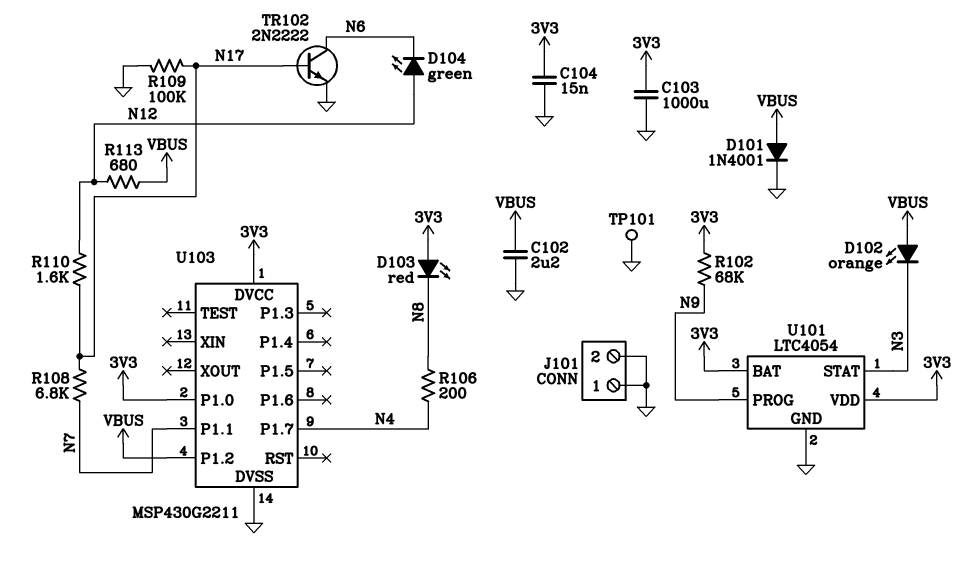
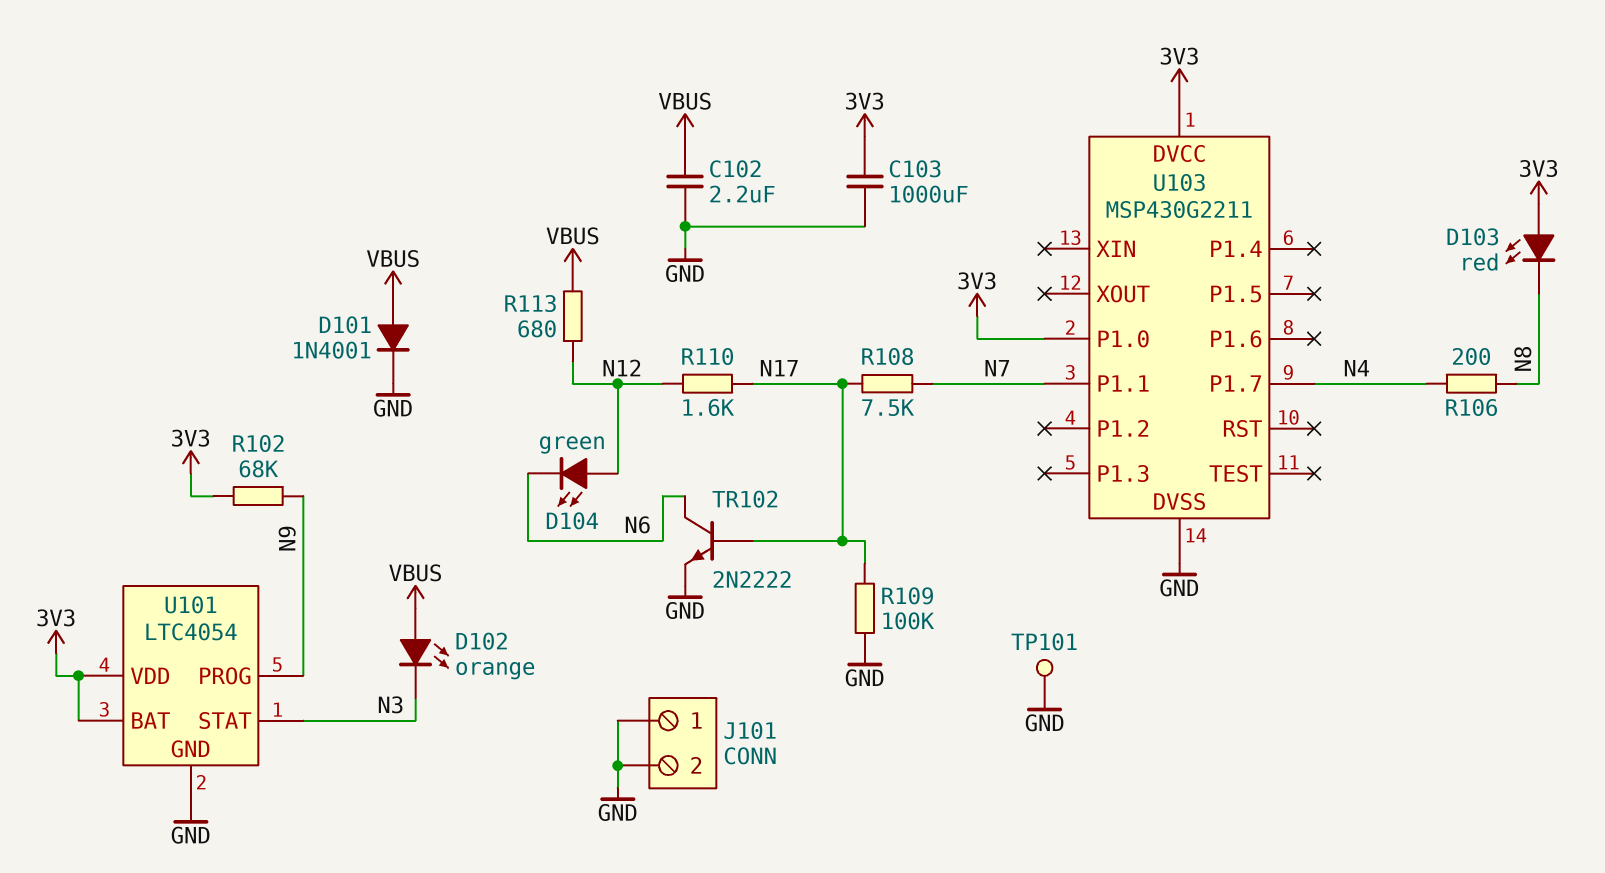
C104: 15nF (3V3, GND) -> none
R108: 6.8k (N7, N17) -> 7.5k (N7, N17)
U103 pin P1.2: VBUS -> none

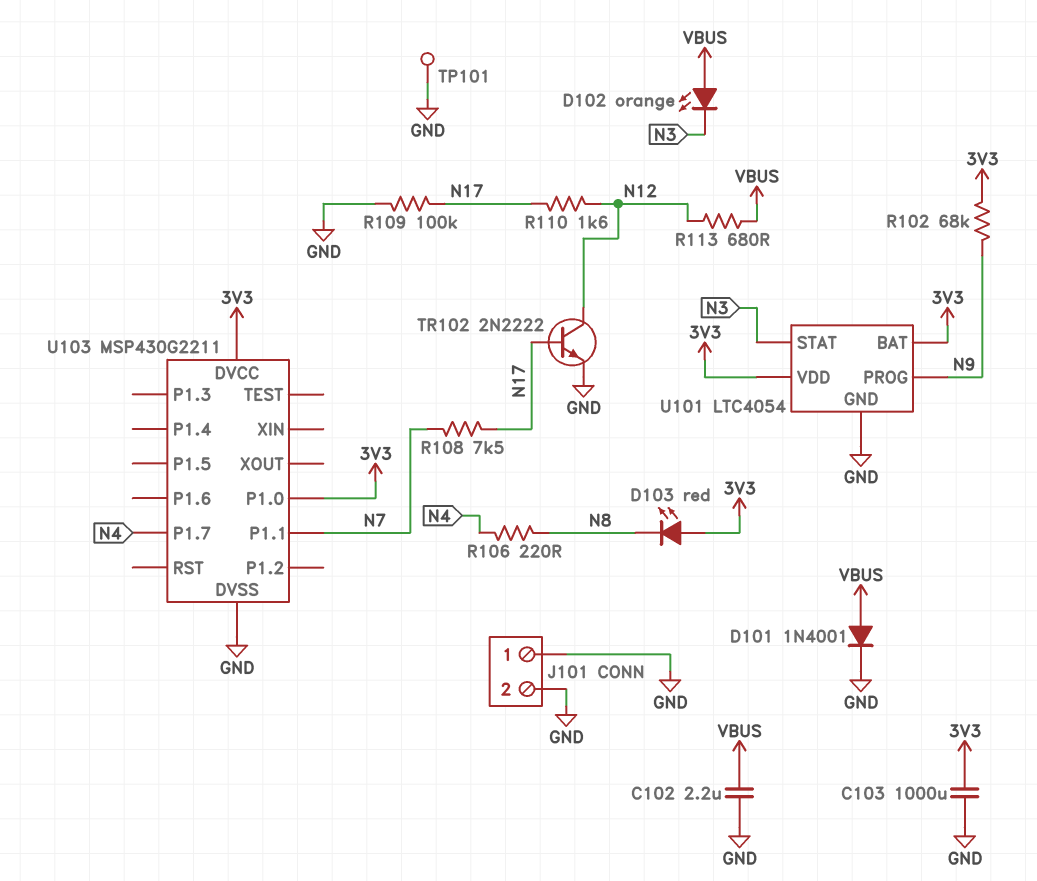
D104: LED green (A N12, K N6) -> none
R106: 200 (N4, N8) -> 220 (N4, N8)
TR102: NPN 2N2222 (B N17, C N6, E GND) -> NPN 2N2222 (B N17, C N12, E GND)

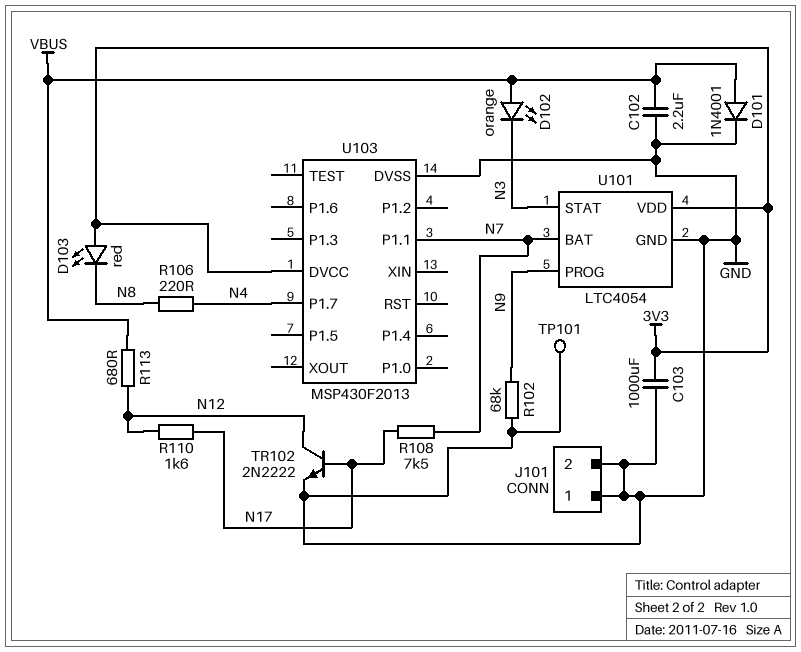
R102: 68k (3V3, N9) -> 68k (GND, N9)
R109: 100k (GND, N17) -> none
U101 pin BAT: 3V3 -> N7
U103: MSP430G2211 -> MSP430F2013
U103 pin P1.0: 3V3 -> none

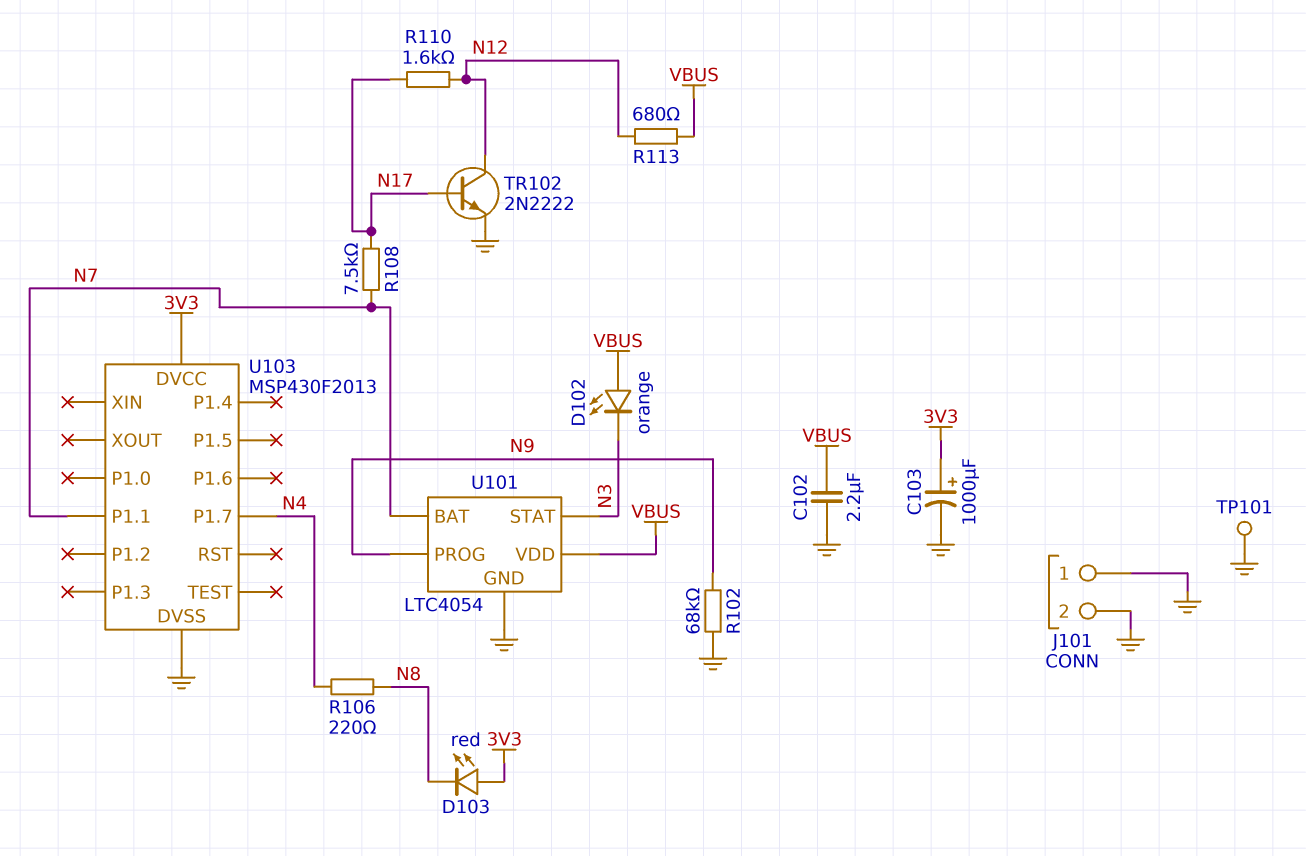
C103: 1000uF (3V3, GND) -> 1000uF (plus 3V3, minus GND)
D101: diode 1N4001 (A VBUS, K GND) -> none
U101 pin VDD: 3V3 -> VBUS

